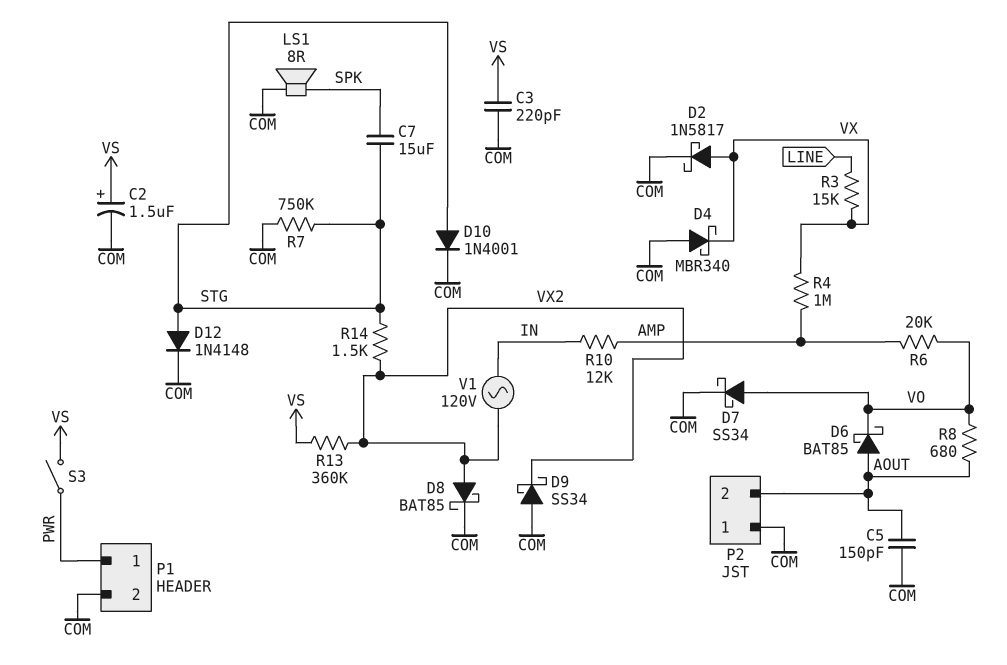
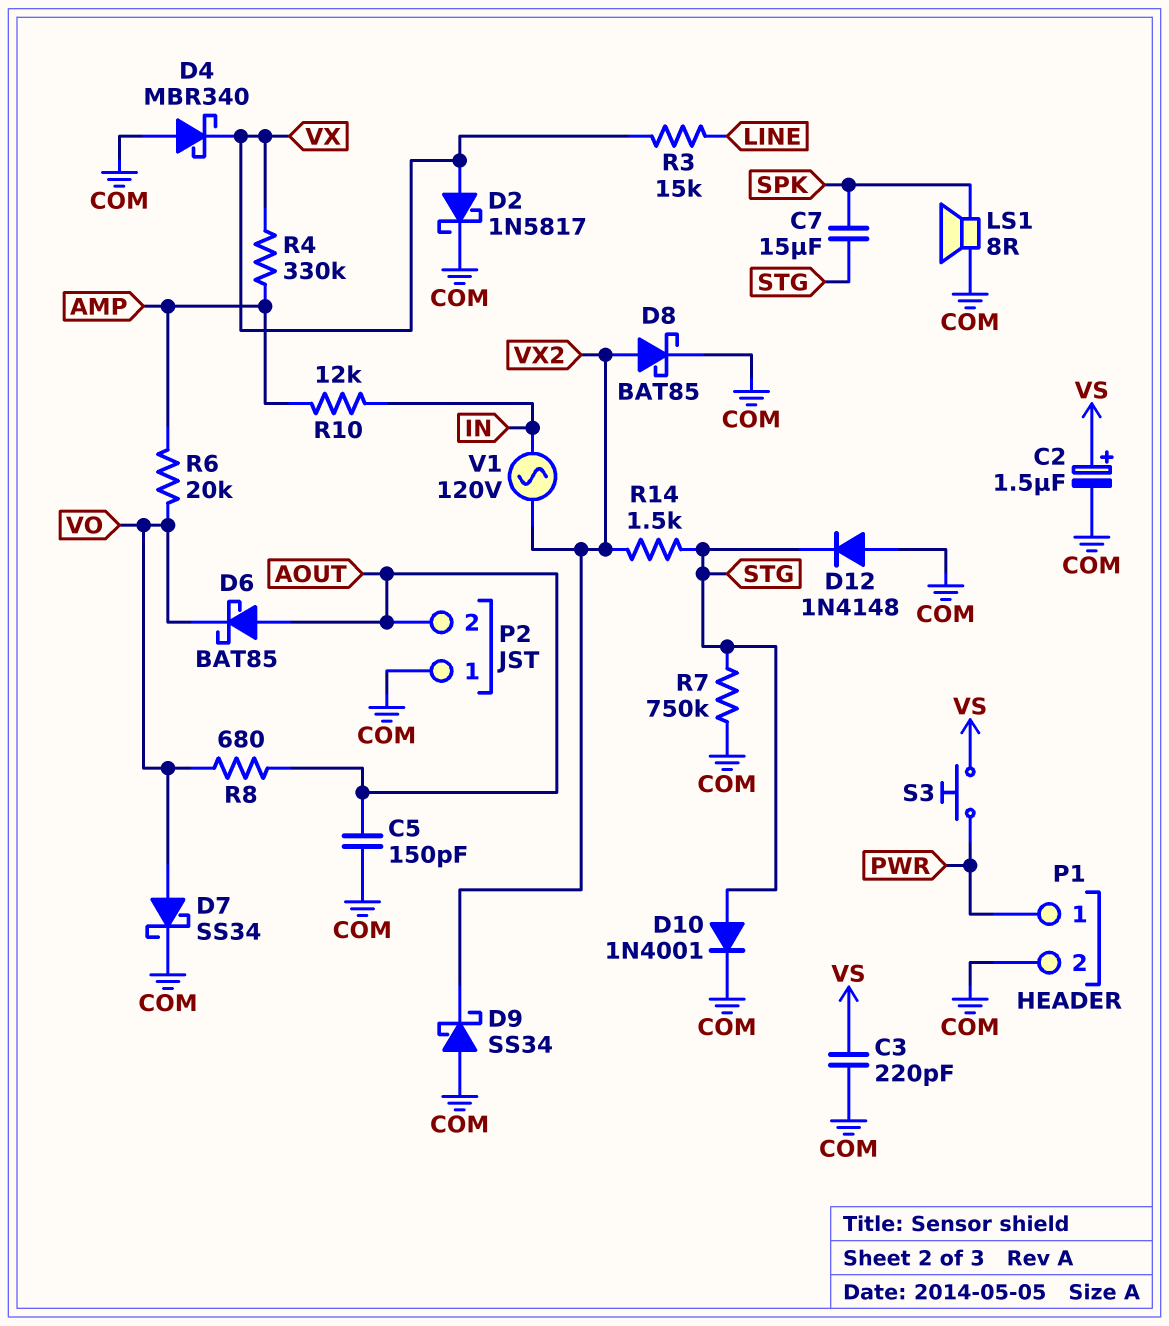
D12: diode 1N4148 (A STG, K COM) -> diode 1N4148 (A COM, K STG)
R4: 1M (AMP, VX) -> 330k (AMP, VX)
R13: 360k (VS, VX2) -> none
S3: switch (PWR, VS) -> button (PWR, VS)

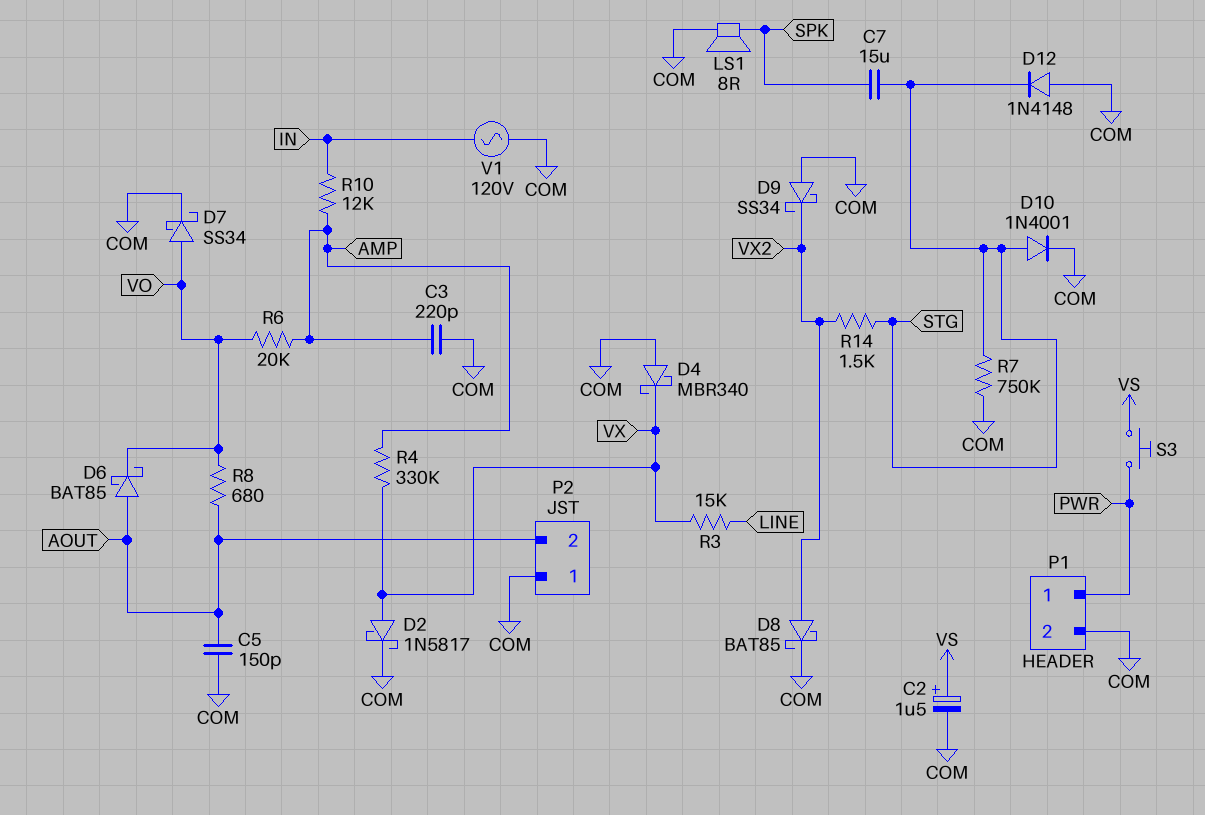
C3: 220pF (COM, VS) -> 220pF (AMP, COM)
V1: AC 120V (IN, VX2) -> AC 120V (COM, IN)

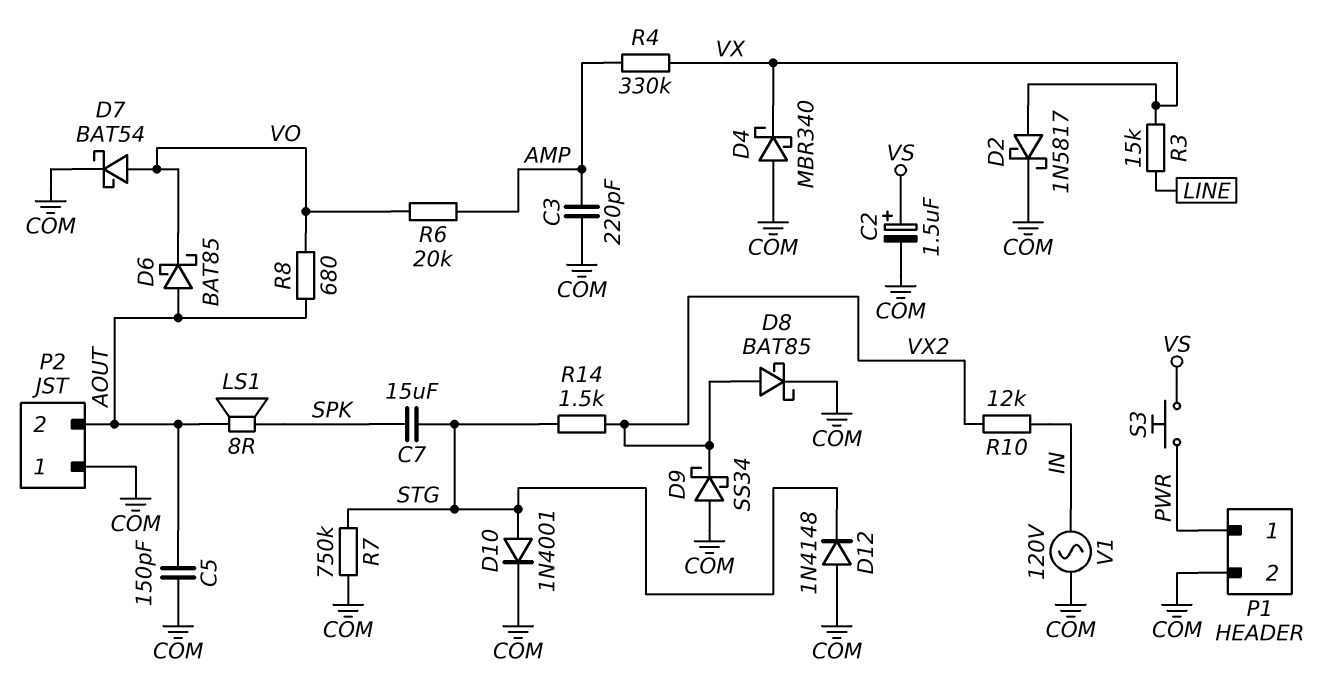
D7: schottky SS34 (A VO, K COM) -> schottky BAT54 (A VO, K COM)
LS1: speaker 8R (COM, SPK) -> speaker 8R (AOUT, SPK)
R10: 12k (AMP, IN) -> 12k (IN, VX2)

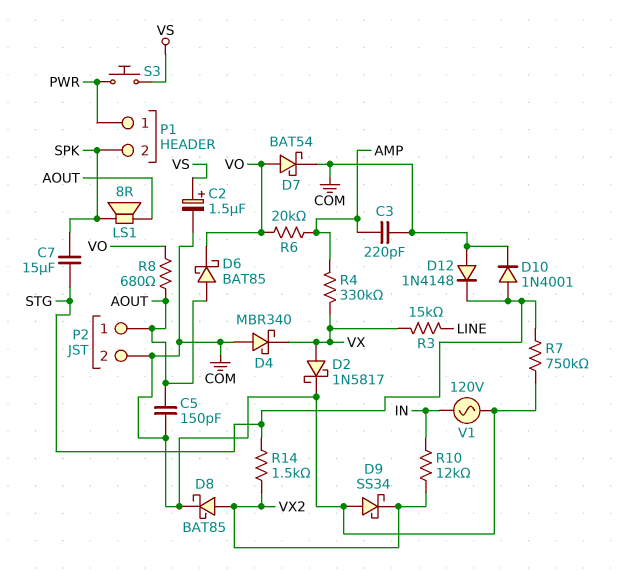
P1 pin 2: COM -> SPK
P2 pin 1: COM -> AOUT
P2 pin 2: AOUT -> COM

